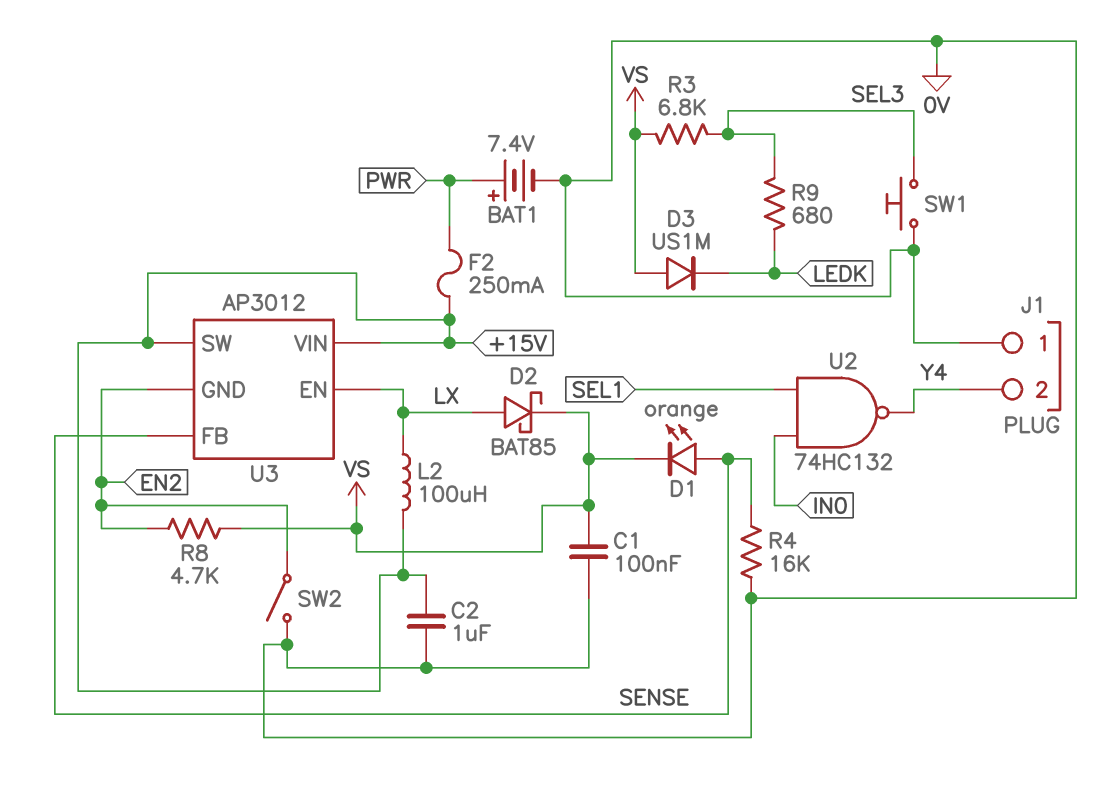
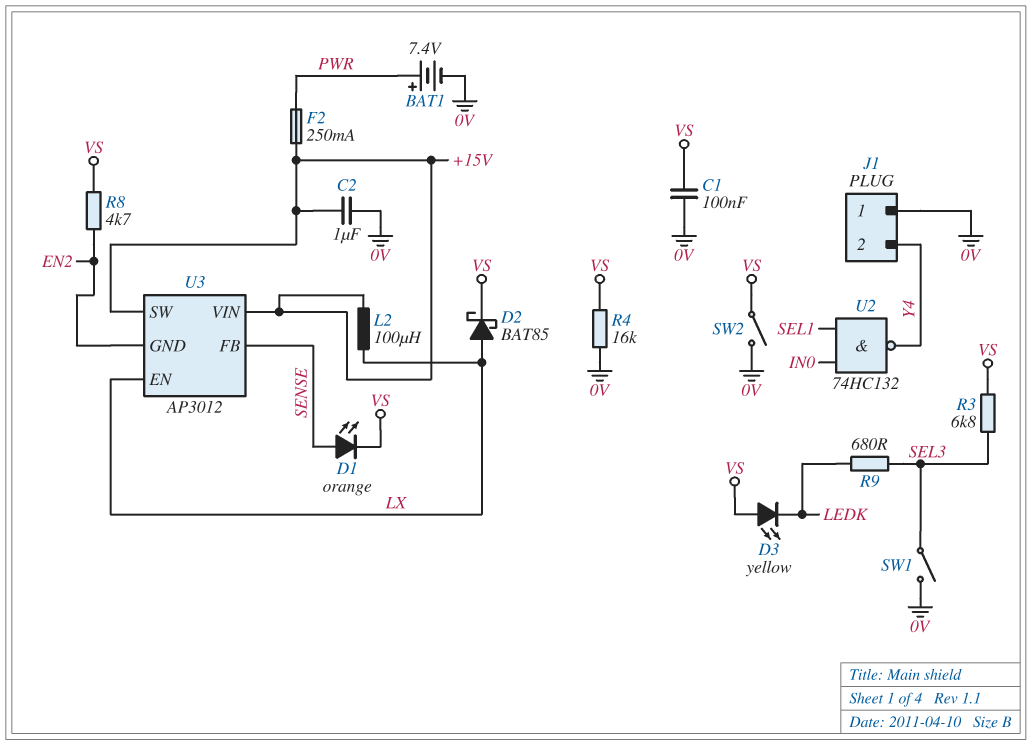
D3: diode US1M (A VS, K LEDK) -> LED yellow (A VS, K LEDK)
R4: 16k (0V, SENSE) -> 16k (0V, VS)
SW1: button (0V, SEL3) -> switch (0V, SEL3)
SW2: switch (0V, EN2) -> switch (0V, VS)

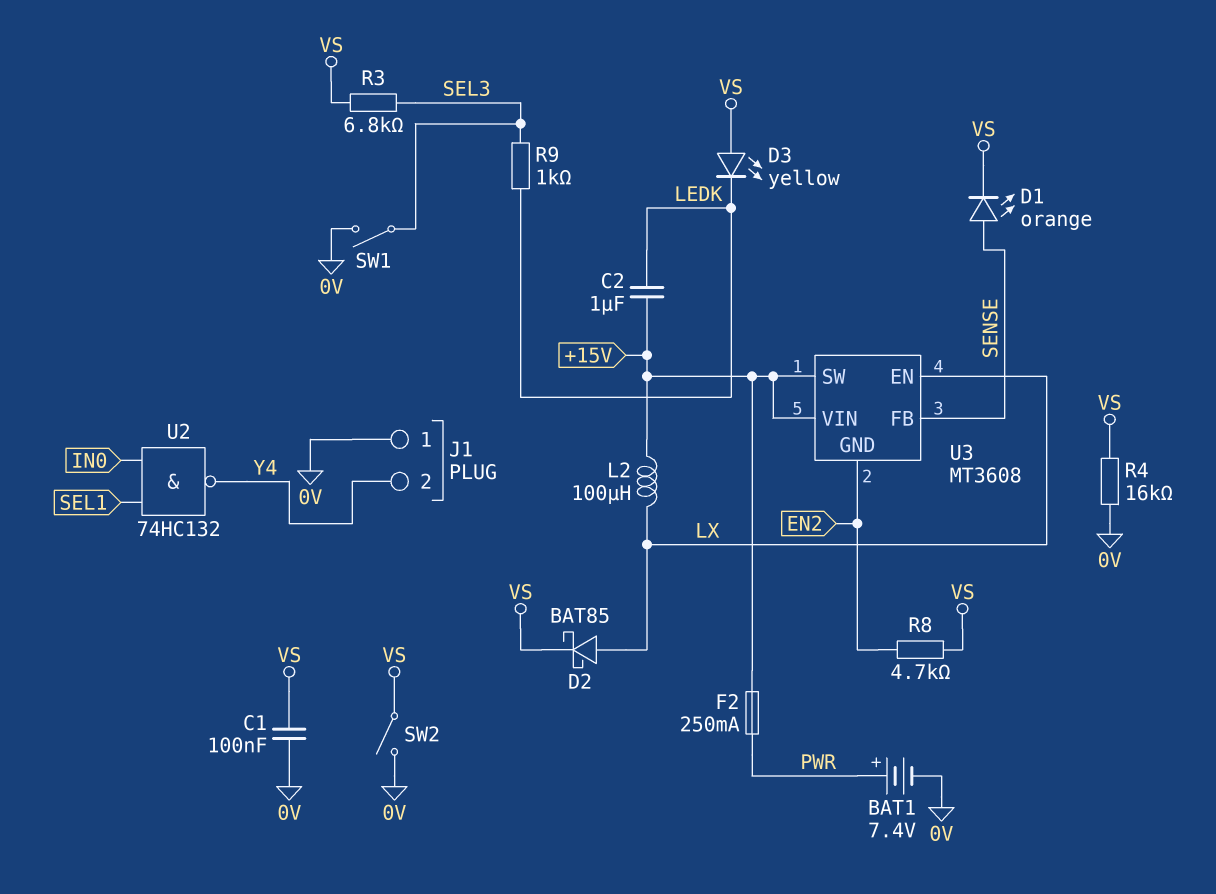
C2: 1uF (+15V, 0V) -> 1uF (+15V, LEDK)
R9: 680 (LEDK, SEL3) -> 1k (LEDK, SEL3)
U3: AP3012 -> MT3608

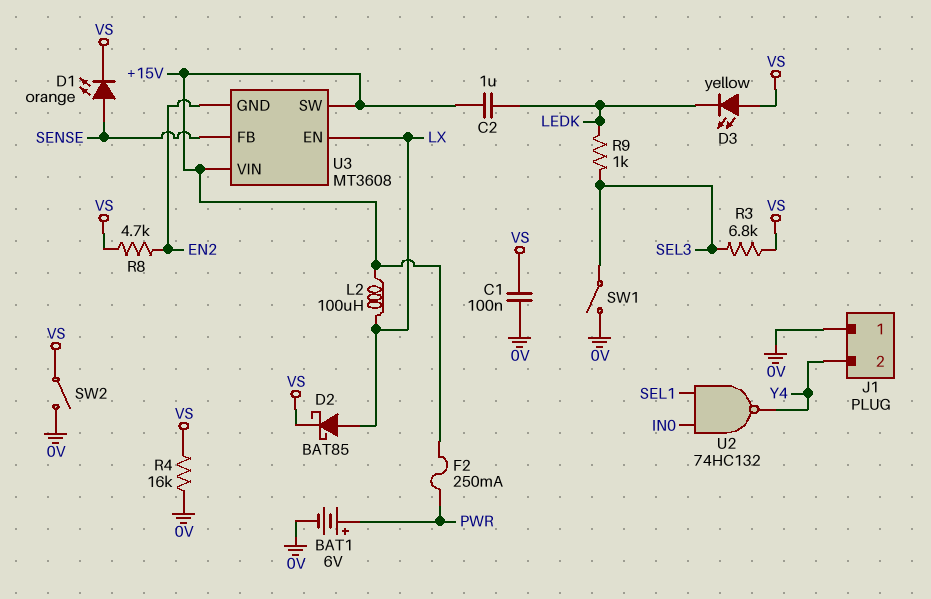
BAT1: 7.4V (plus PWR, minus 0V) -> 6V (plus PWR, minus 0V)

